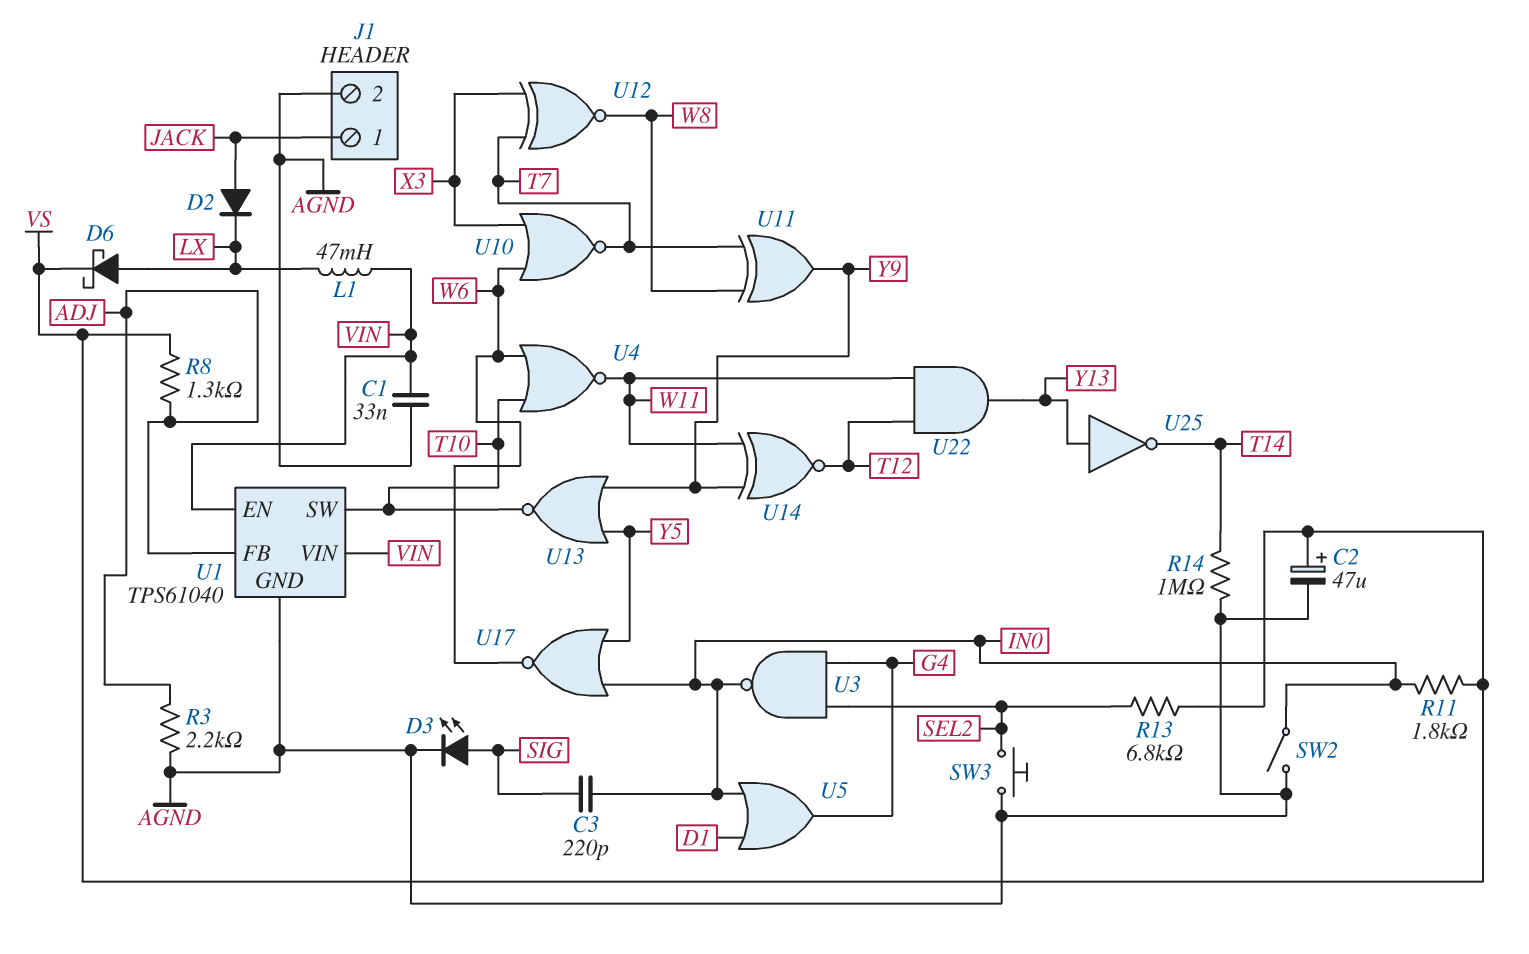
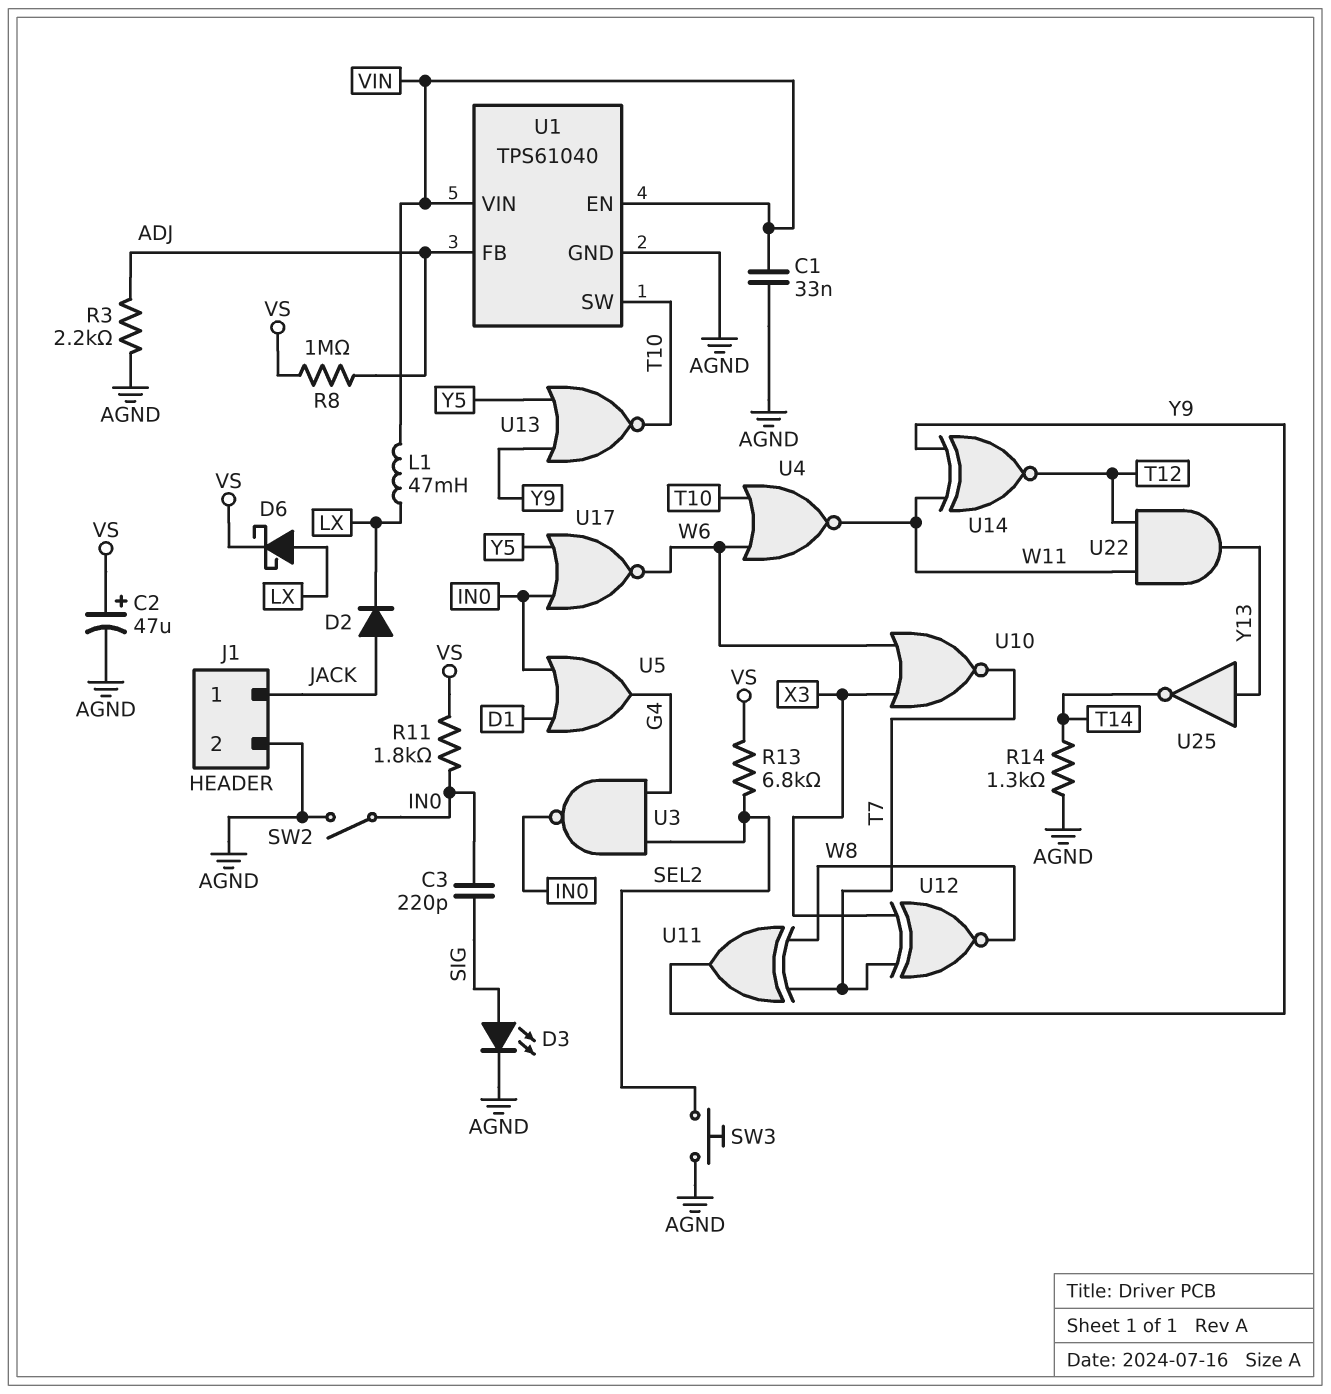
R8: 1.3k (ADJ, VS) -> 1M (ADJ, VS)
R14: 1M (AGND, T14) -> 1.3k (AGND, T14)

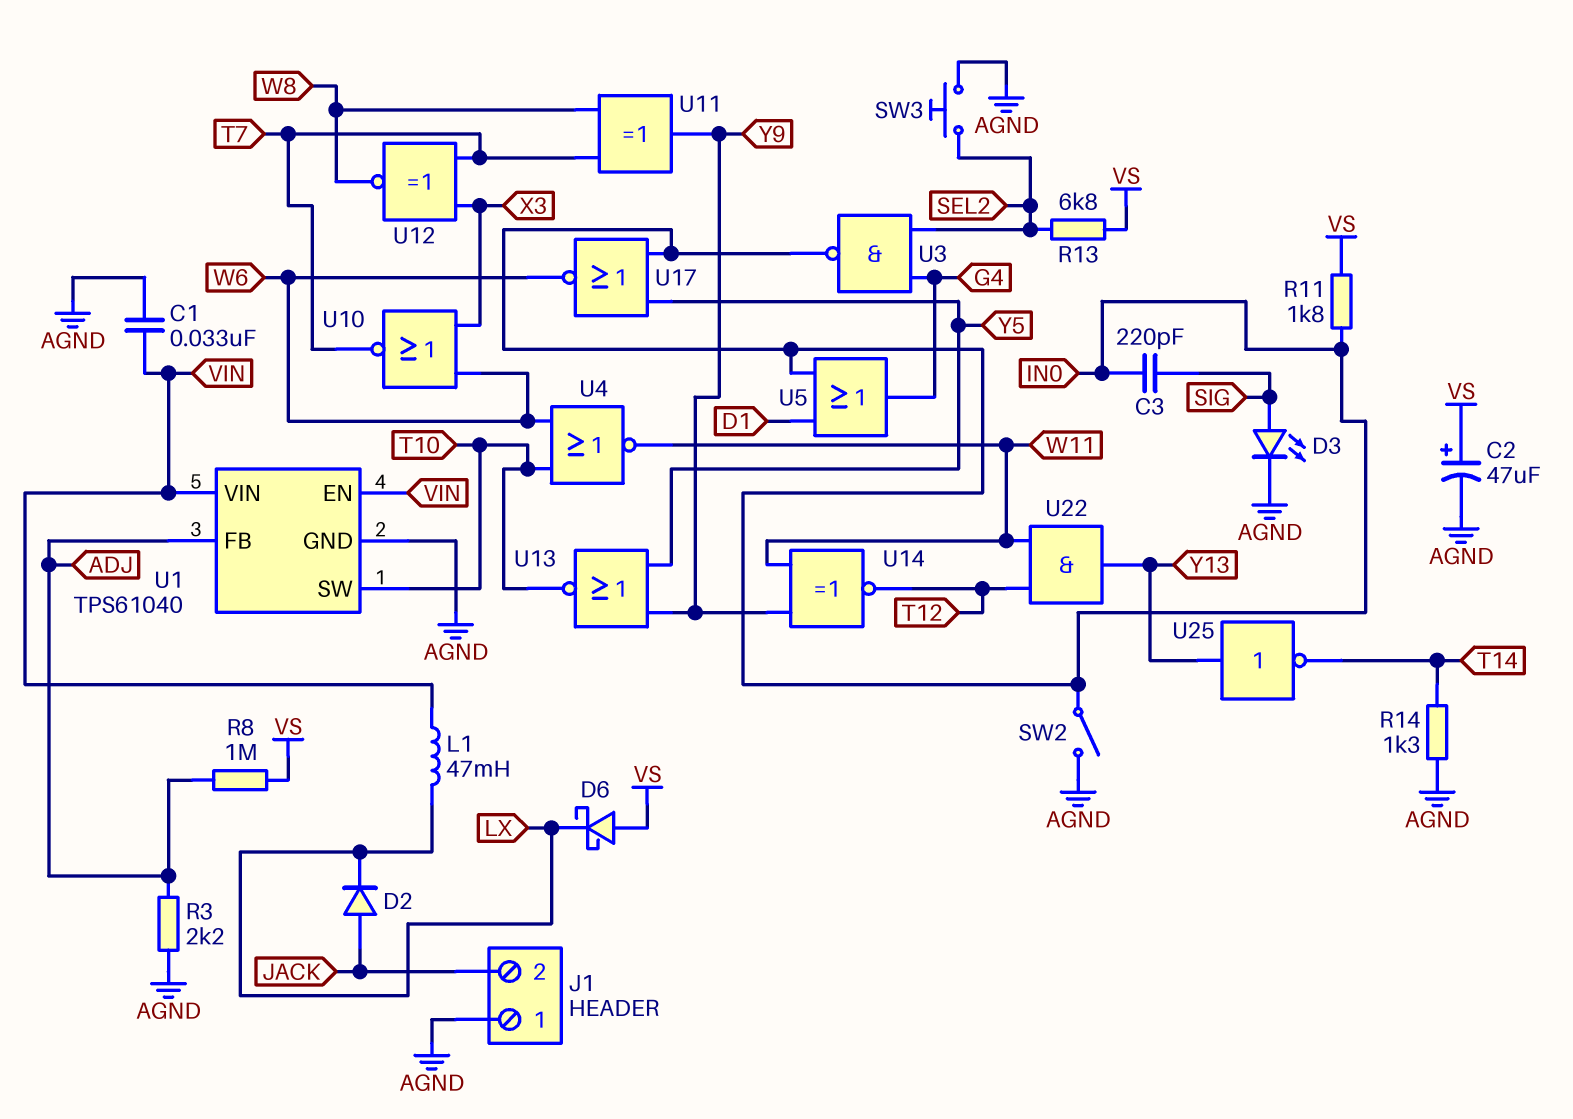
D6: schottky (A LX, K VS) -> schottky (A VS, K LX)
J1 pin 1: JACK -> AGND
J1 pin 2: AGND -> JACK

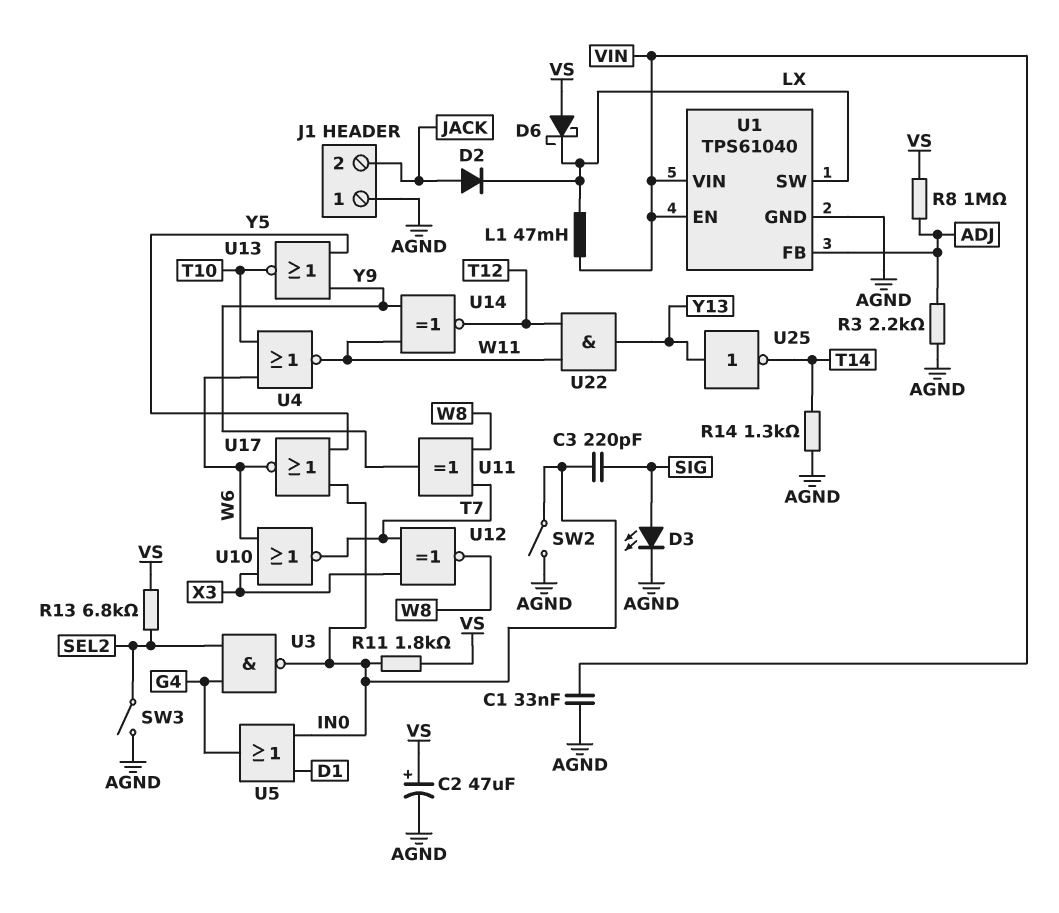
SW3: button (AGND, SEL2) -> switch (AGND, SEL2)
U1 pin SW: T10 -> LX

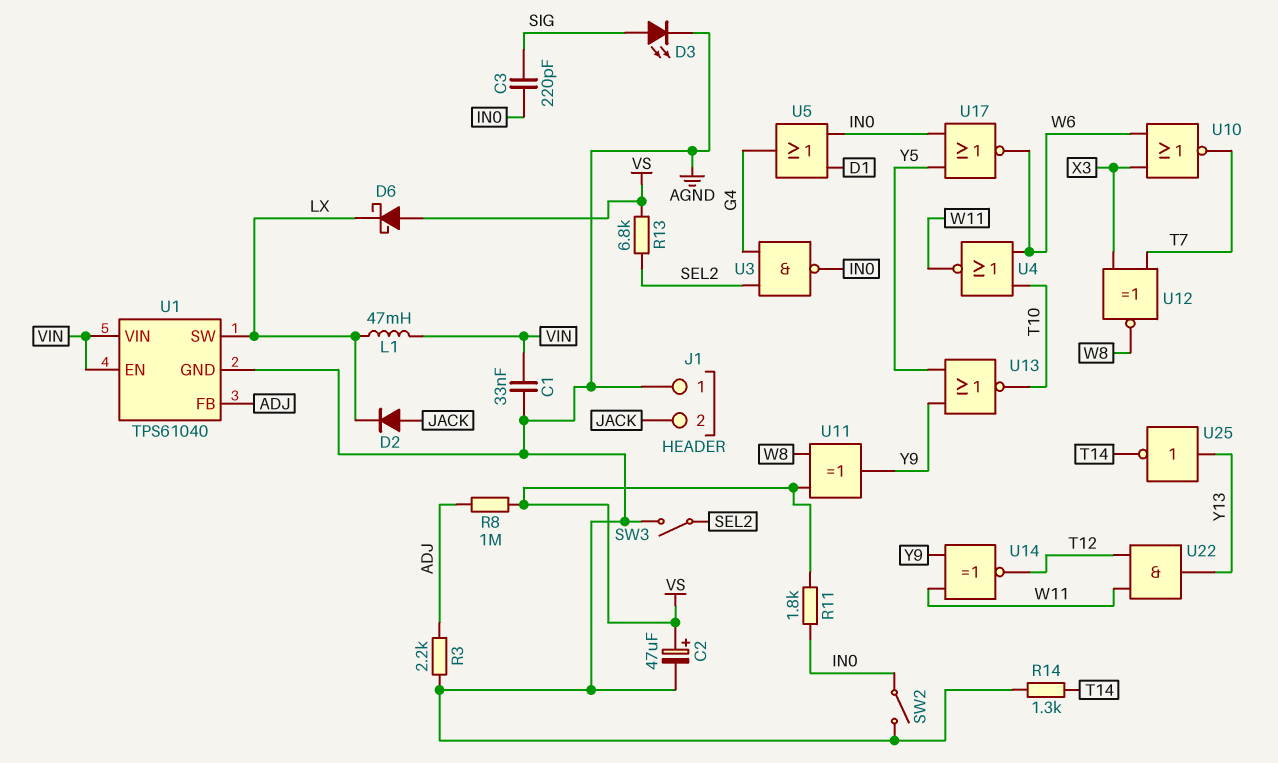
U11: XOR (in T7, in W8, out Y9) -> XOR (in VS, in W8, out Y9)

